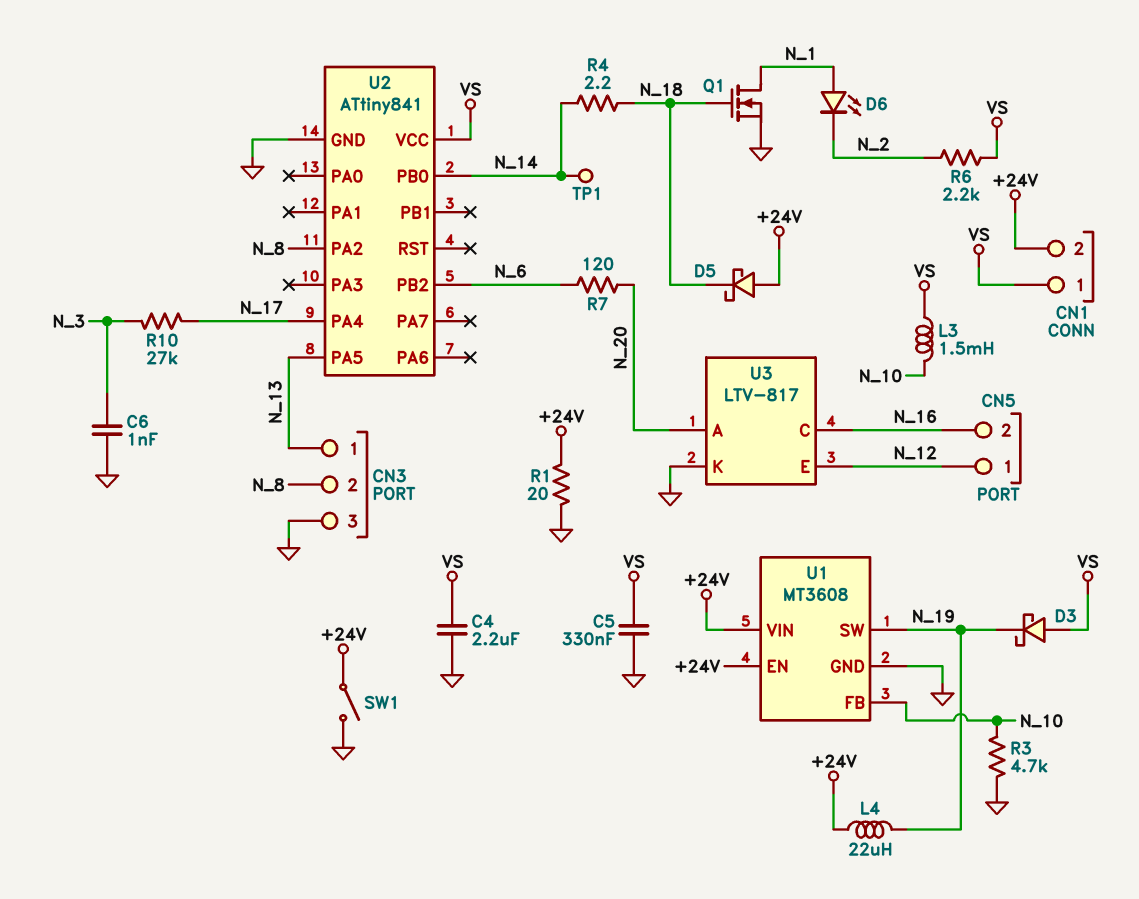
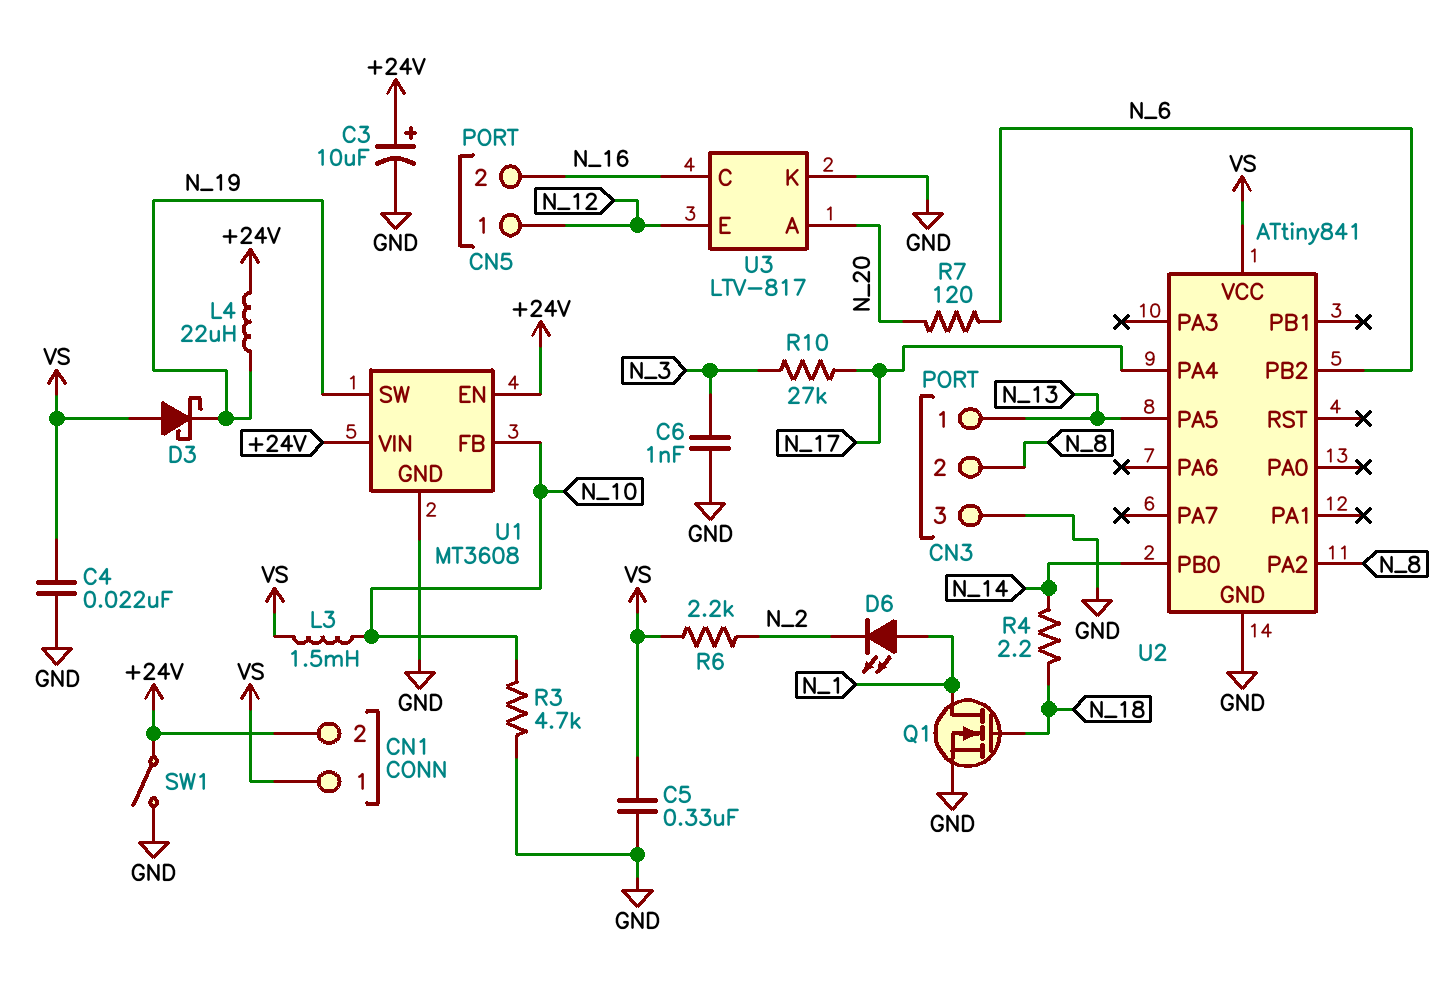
C3: none -> 10uF (plus +24V, minus GND)
C4: 2.2uF (GND, VS) -> 22nF (GND, VS)
D5: schottky (A +24V, K N_18) -> none
R1: 20 (+24V, GND) -> none
TP1: test point (N_14) -> none

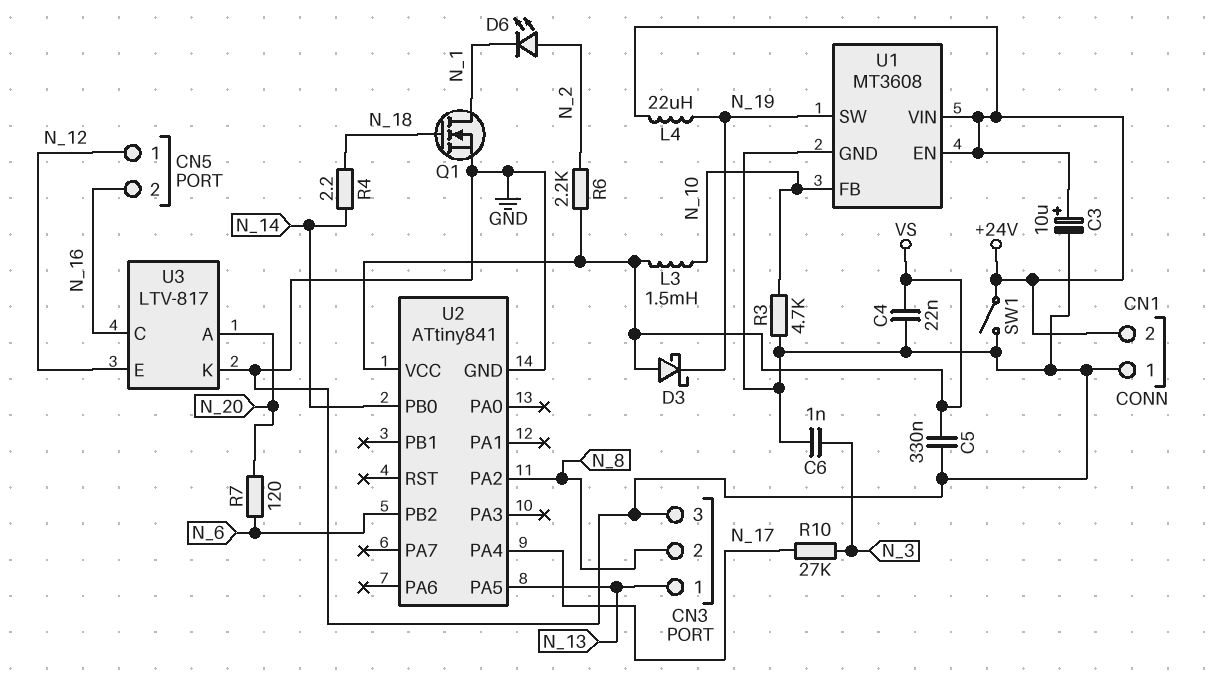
CN1 pin 1: VS -> GND
D6: LED (A N_1, K N_2) -> LED (A N_2, K N_1)

